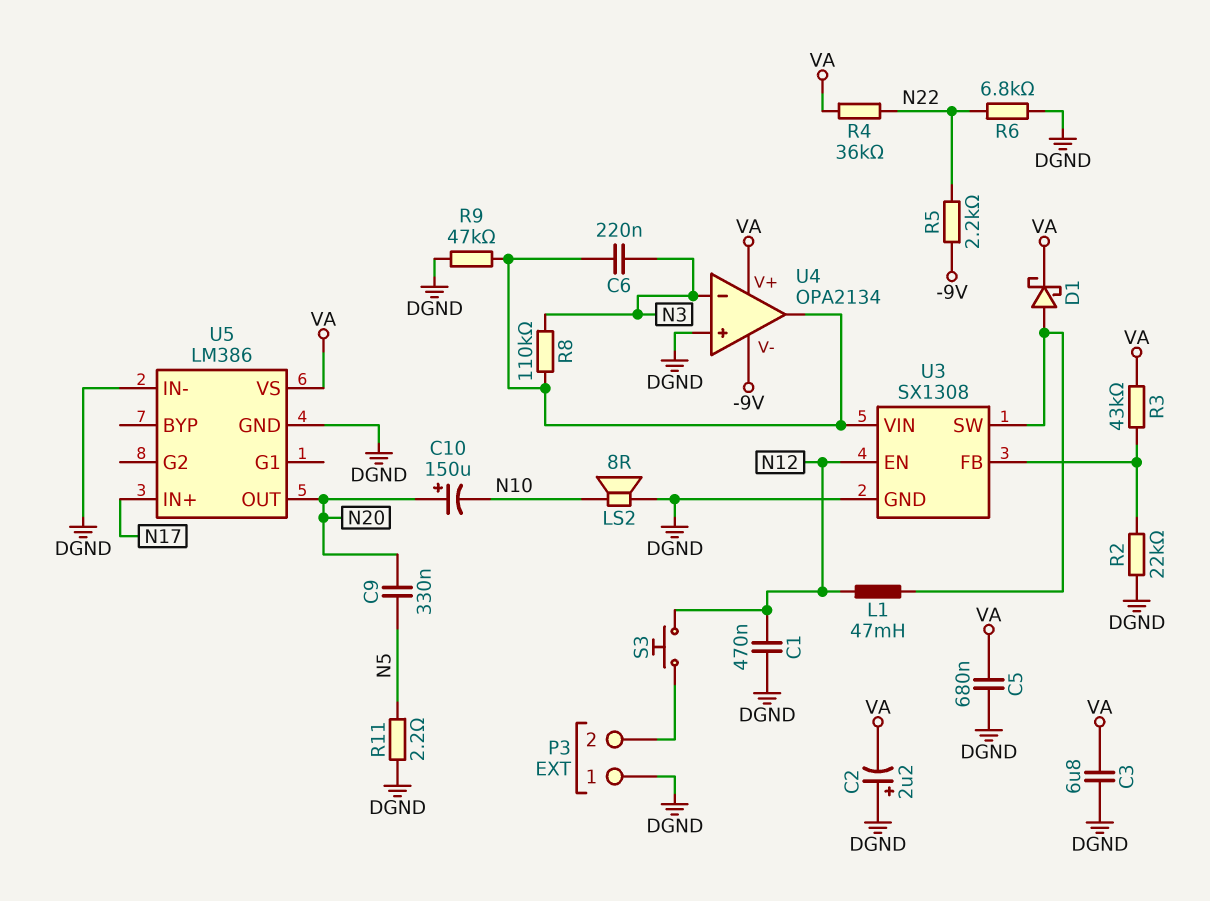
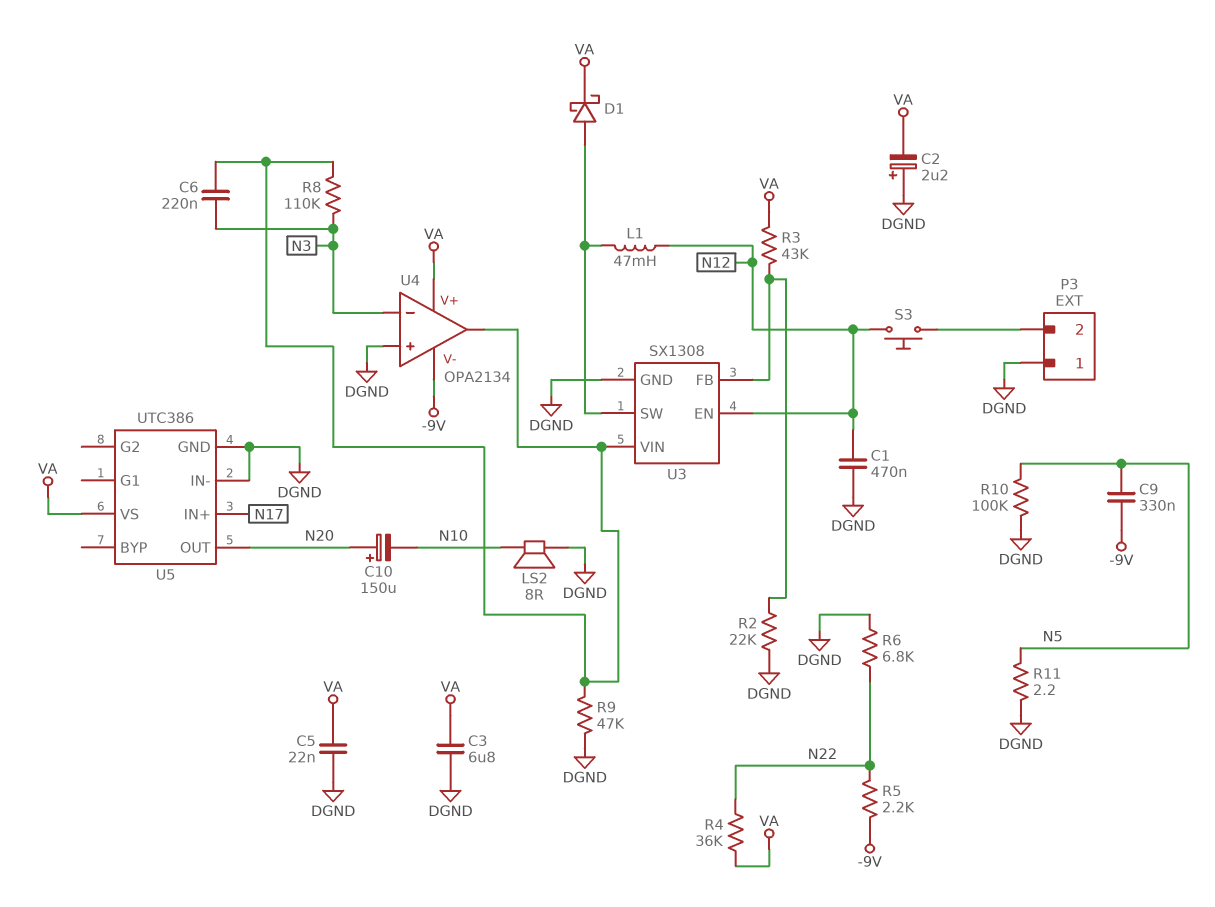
C5: 680nF (DGND, VA) -> 22nF (DGND, VA)
C9: 330nF (N5, N20) -> 330nF (-9V, N5)
R10: none -> 100k (DGND, N5)
U5: LM386 -> UTC386

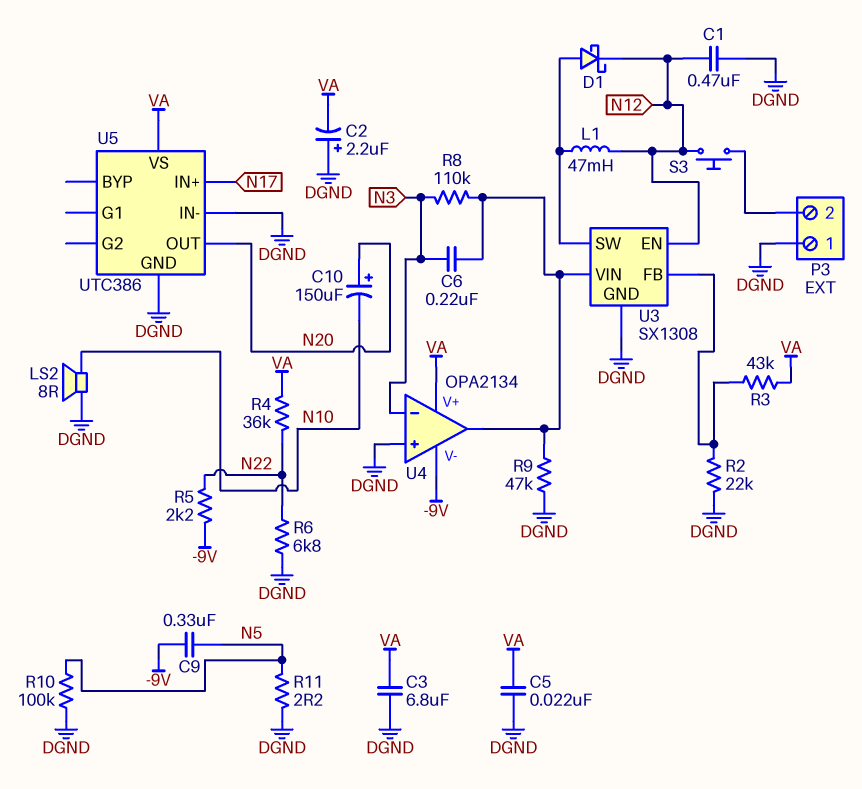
D1: schottky (A U3/SW, K VA) -> schottky (A U3/SW, K N12)

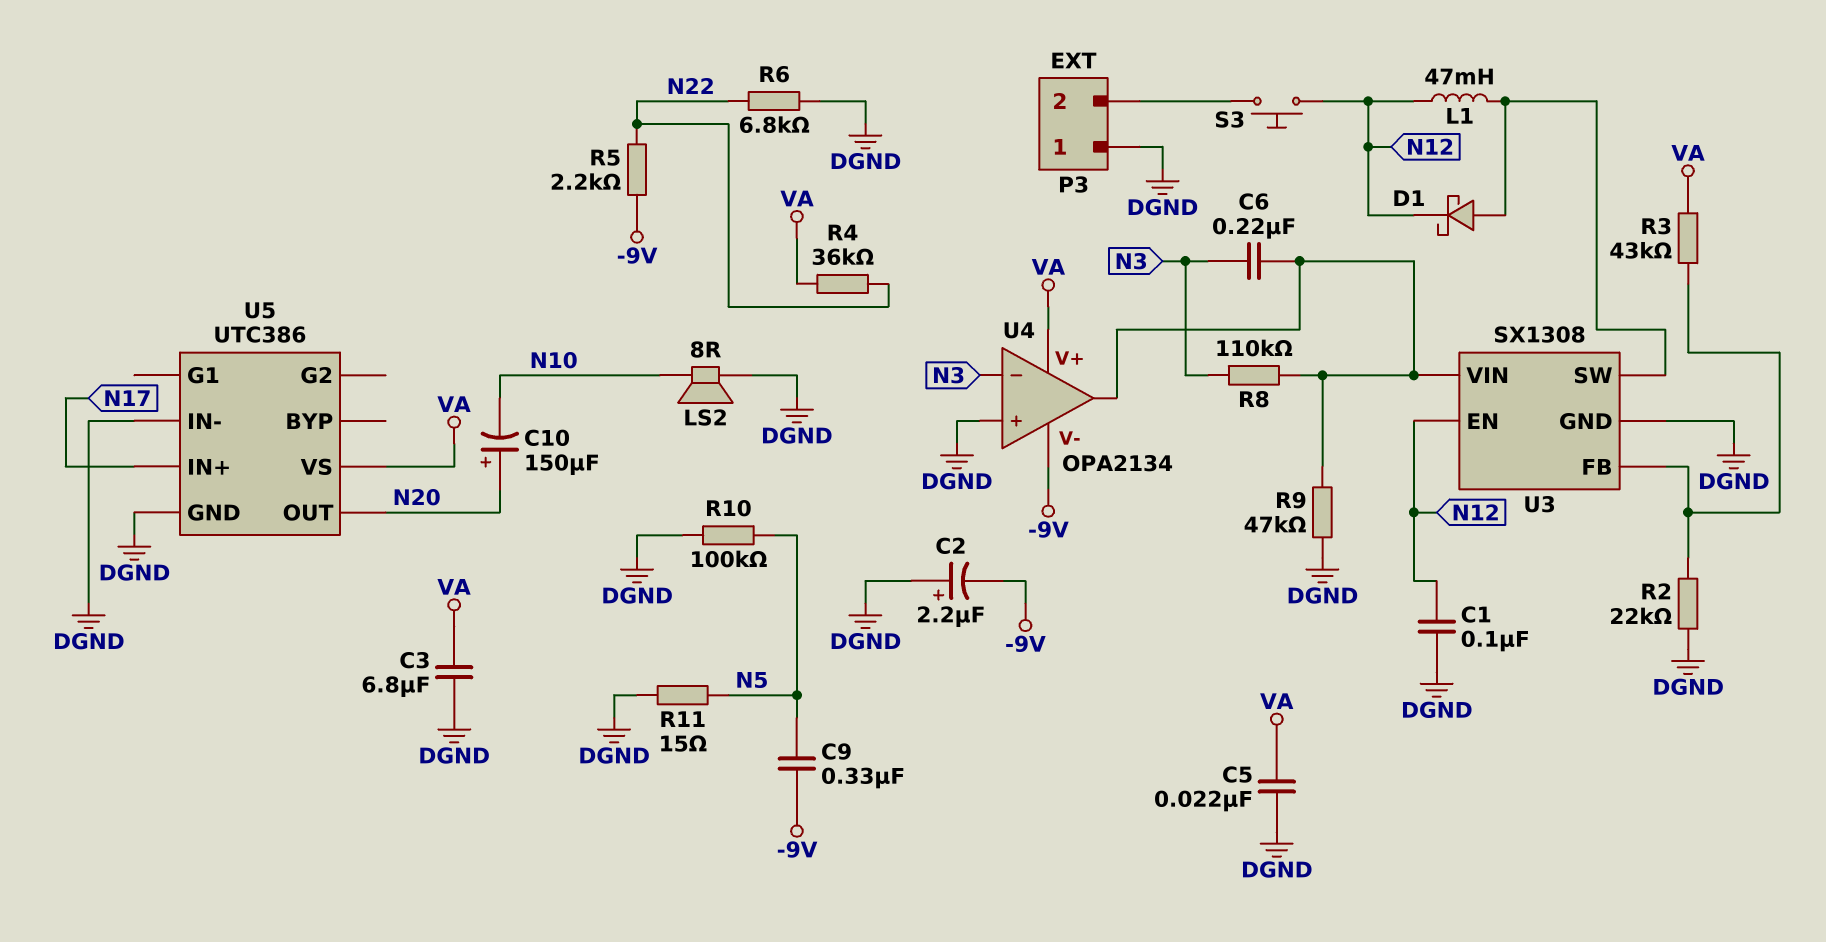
C1: 470nF (DGND, N12) -> 100nF (DGND, N12)
C2: 2.2uF (plus DGND, minus VA) -> 2.2uF (plus DGND, minus -9V)
R11: 2.2 (DGND, N5) -> 15 (DGND, N5)

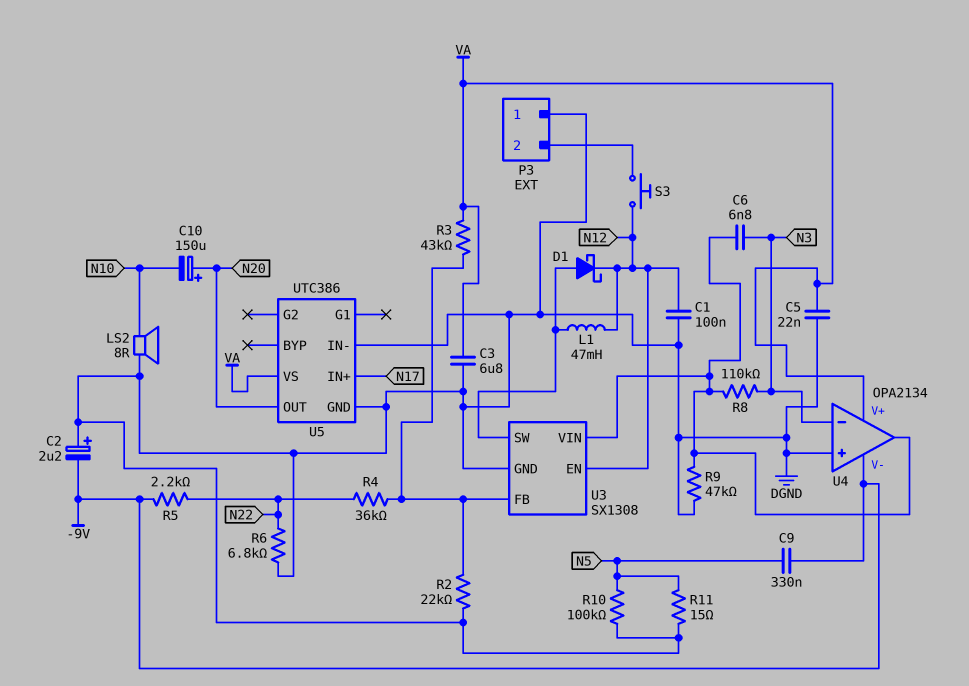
C6: 220nF (N3, U3/VIN) -> 6.8nF (N3, U3/VIN)
R4: 36k (N22, VA) -> 36k (N22, U3/FB)

